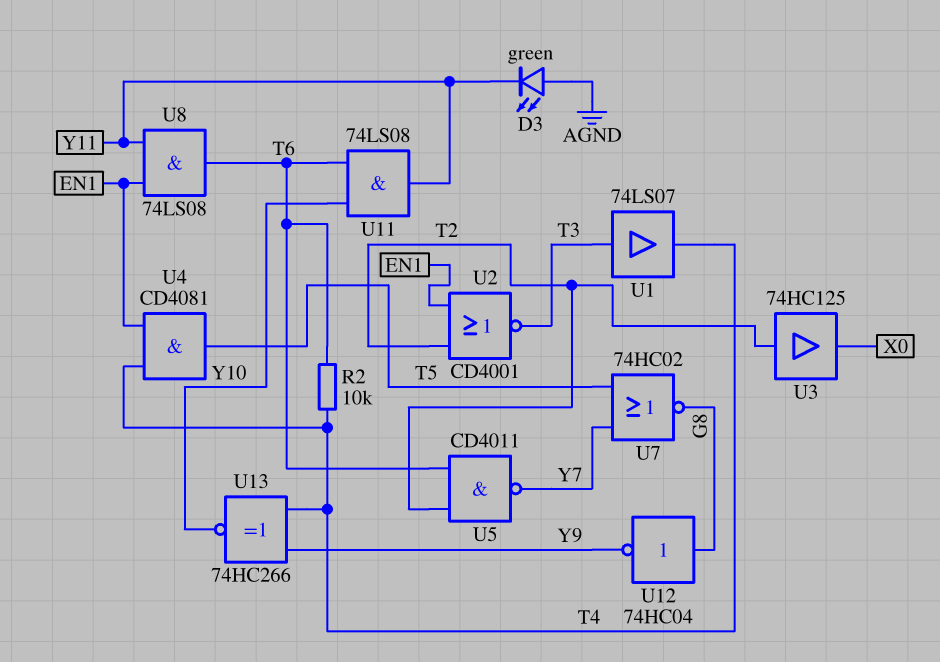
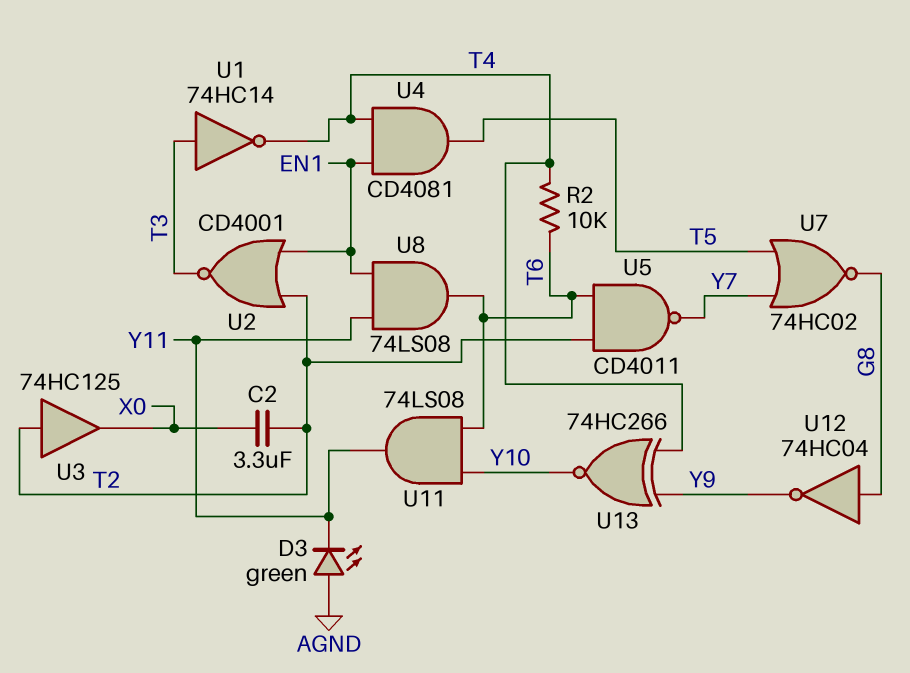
C2: none -> 3.3uF (T2, X0)
U1: buffer 74LS07 (in T3, out T4) -> NOT 74HC14 (in T3, out T4)

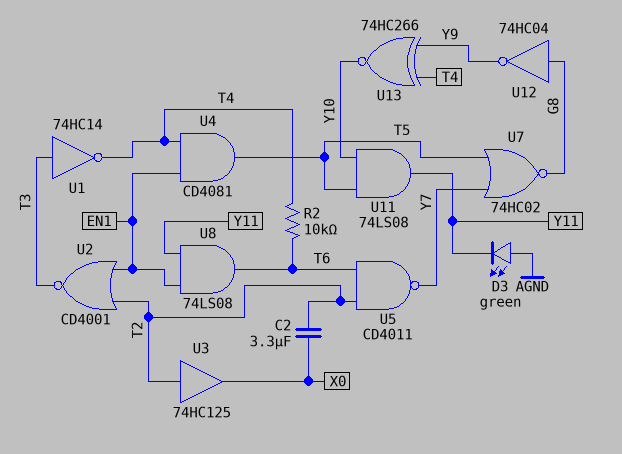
U11: AND 74LS08 (in T6, in Y10, out Y11) -> AND 74LS08 (in T5, in Y10, out Y11)

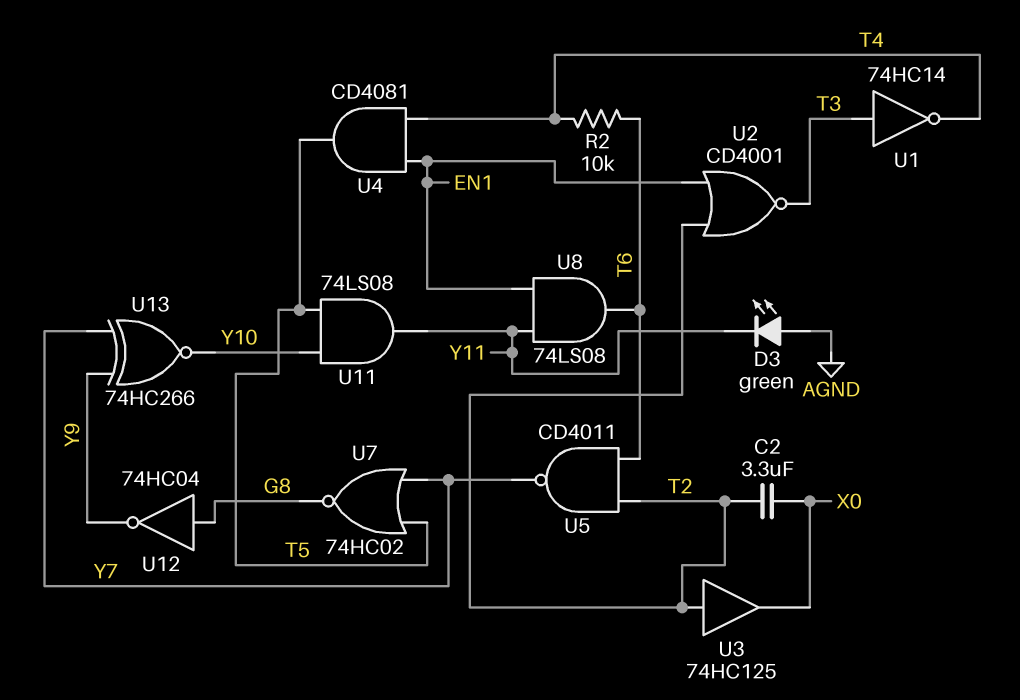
U13: XNOR 74HC266 (in T4, in Y9, out Y10) -> XNOR 74HC266 (in Y7, in Y9, out Y10)

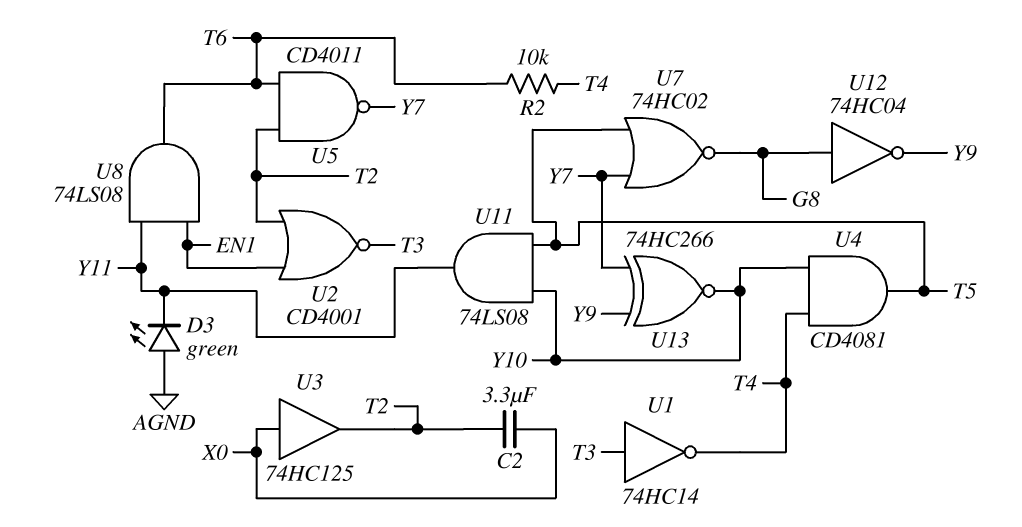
U3: buffer 74HC125 (in T2, out X0) -> buffer 74HC125 (in X0, out T2)
U4: AND CD4081 (in EN1, in T4, out T5) -> AND CD4081 (in T4, in Y10, out T5)

